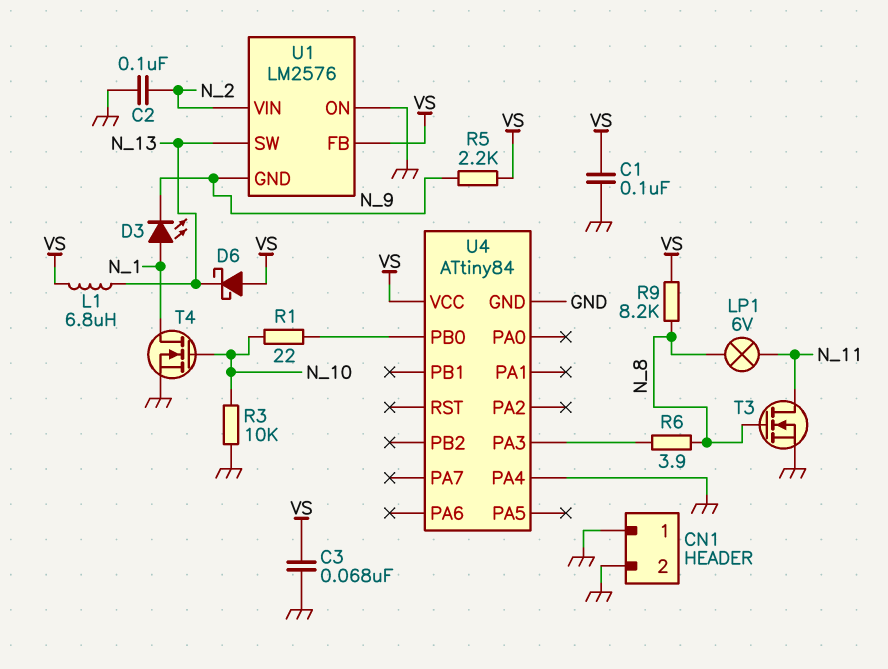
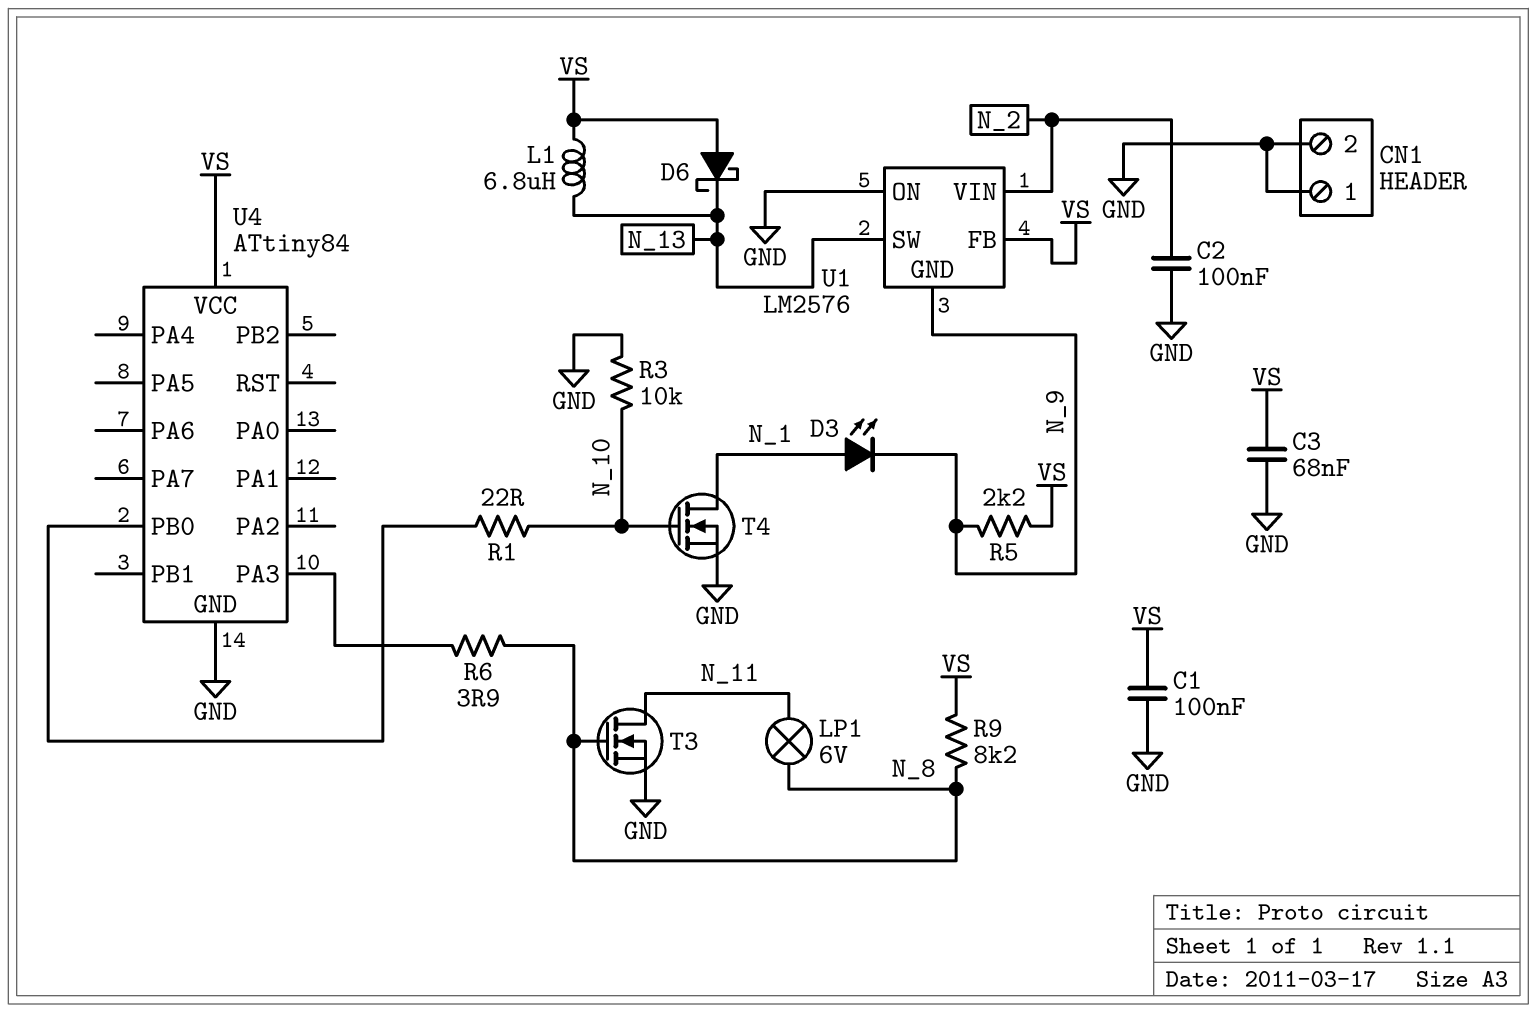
U4 pin PA4: GND -> none

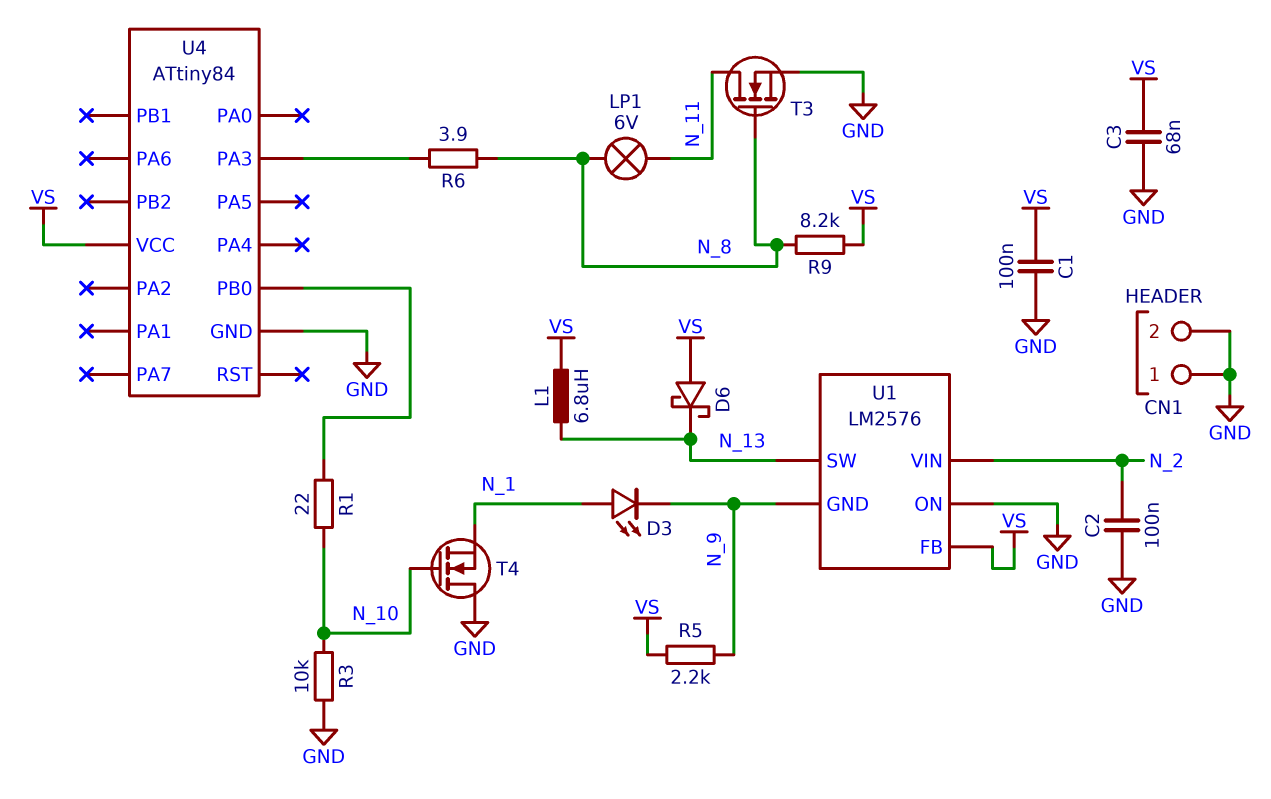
T4: NMOS (G N_10, D N_1, S GND) -> NMOS (G N_10, D GND, S N_1)

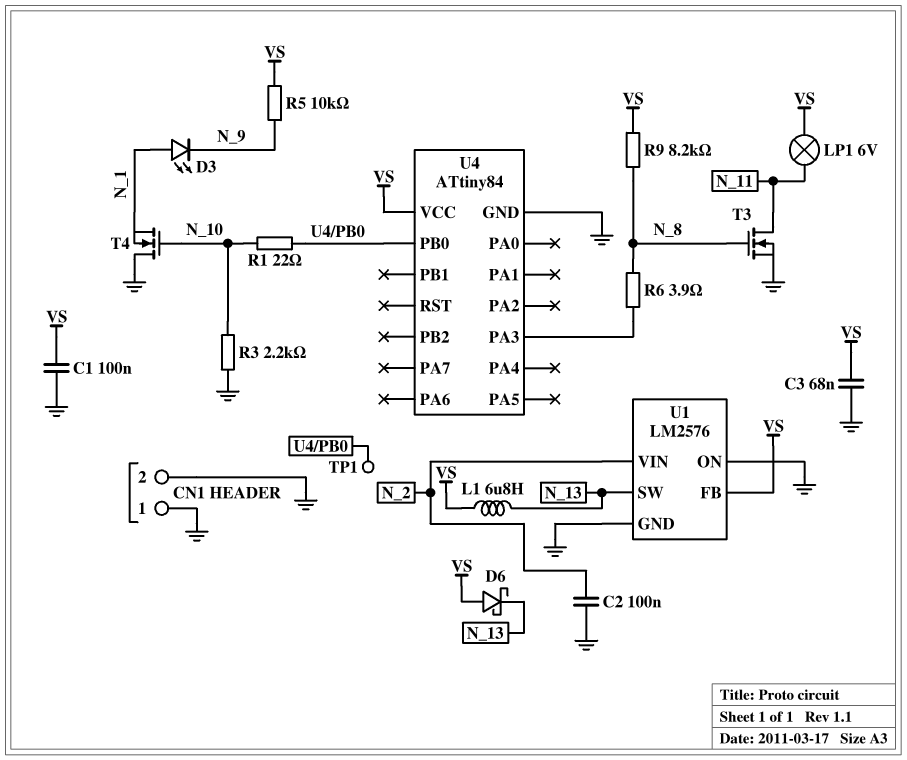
LP1: lamp 6V (N_8, N_11) -> lamp 6V (N_11, VS)
R3: 10k (GND, N_10) -> 2.2k (GND, N_10)
R5: 2.2k (N_9, VS) -> 10k (N_9, VS)
TP1: none -> test point (U4/PB0)
U1 pin GND: N_9 -> GND

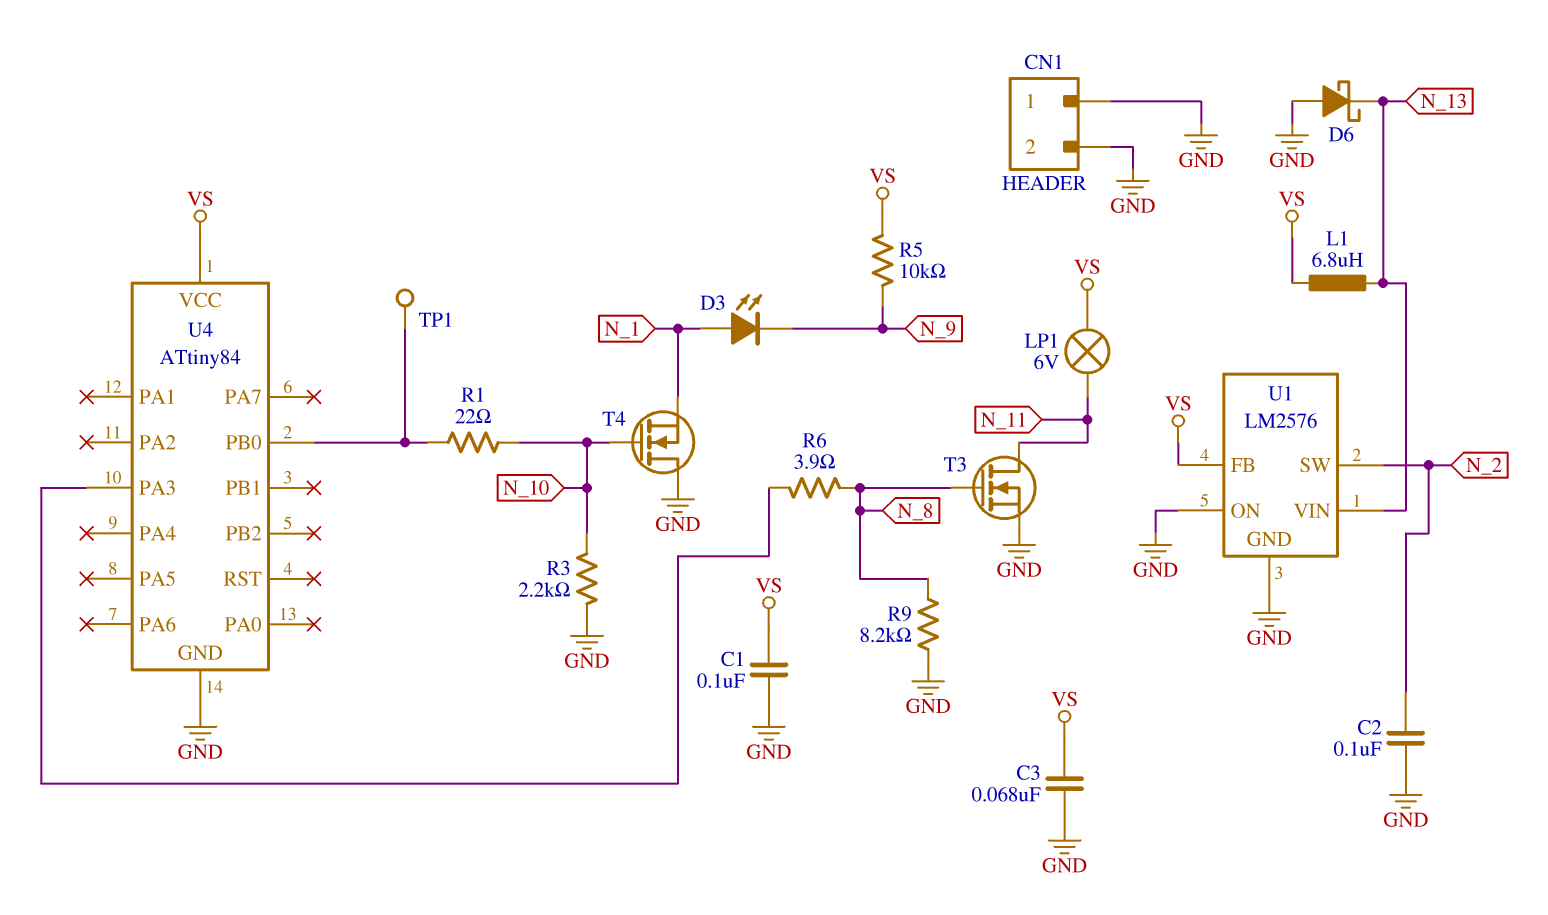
D6: schottky (A VS, K N_13) -> schottky (A GND, K N_13)
R9: 8.2k (N_8, VS) -> 8.2k (GND, N_8)
U1 pin SW: N_13 -> N_2
U1 pin VIN: N_2 -> N_13

